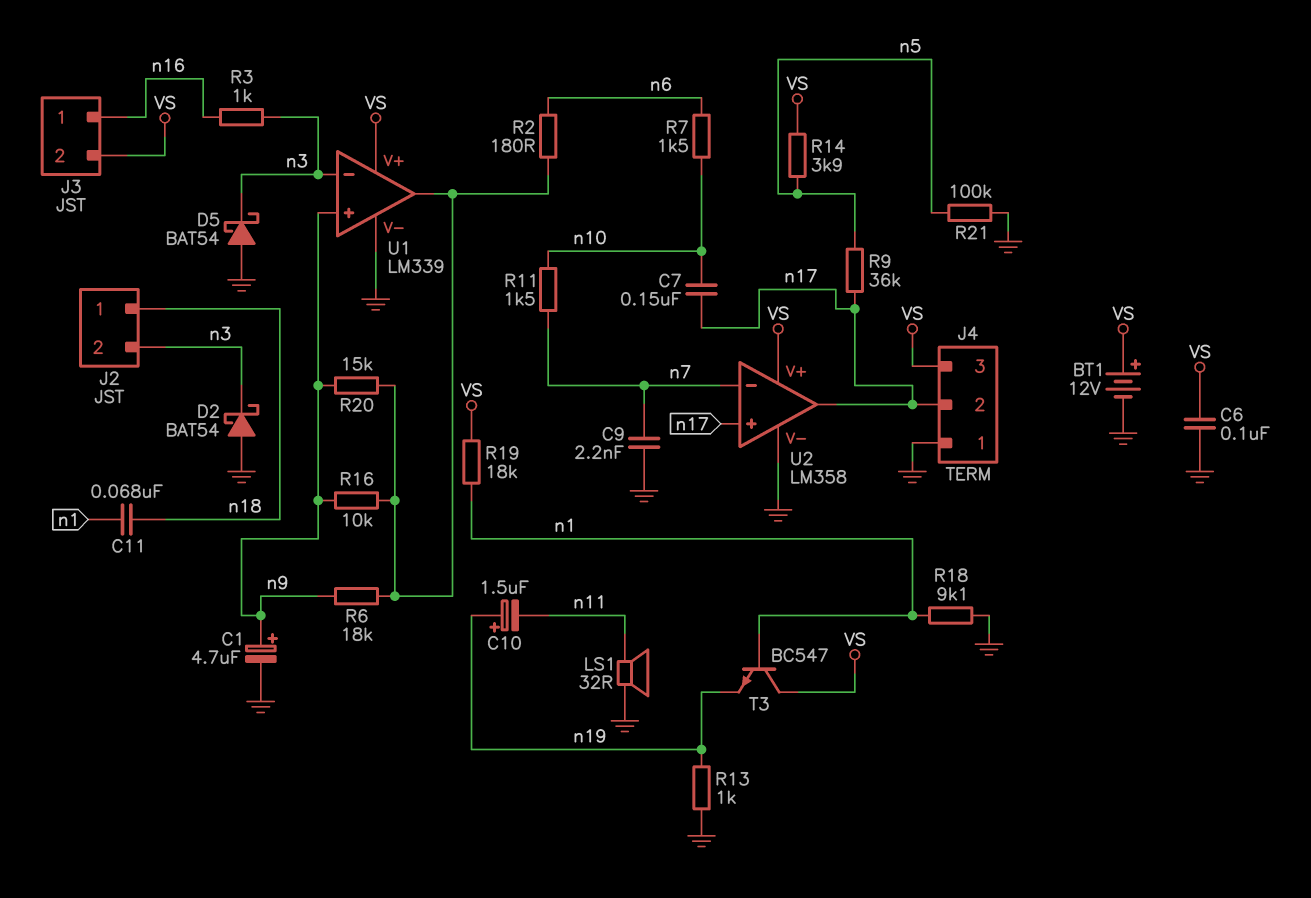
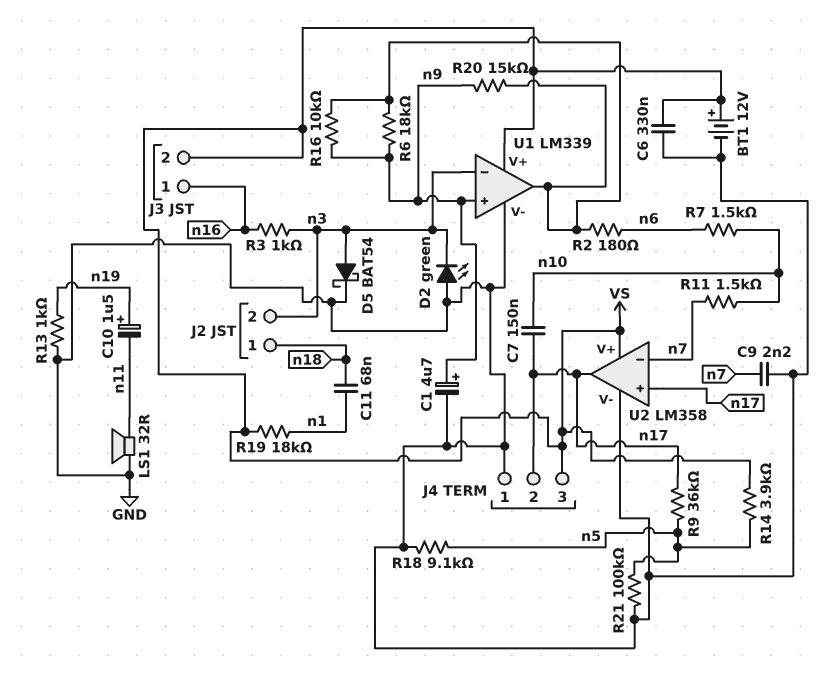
C6: 100nF (GND, VS) -> 330nF (GND, VS)
D2: schottky BAT54 (A GND, K n3) -> LED green (A GND, K n3)
D5: schottky BAT54 (A GND, K n3) -> schottky BAT54 (A n3, K GND)
R18: 9.1k (GND, n1) -> 9.1k (GND, n5)
T3: NPN BC547 (B n1, C VS, E n19) -> none

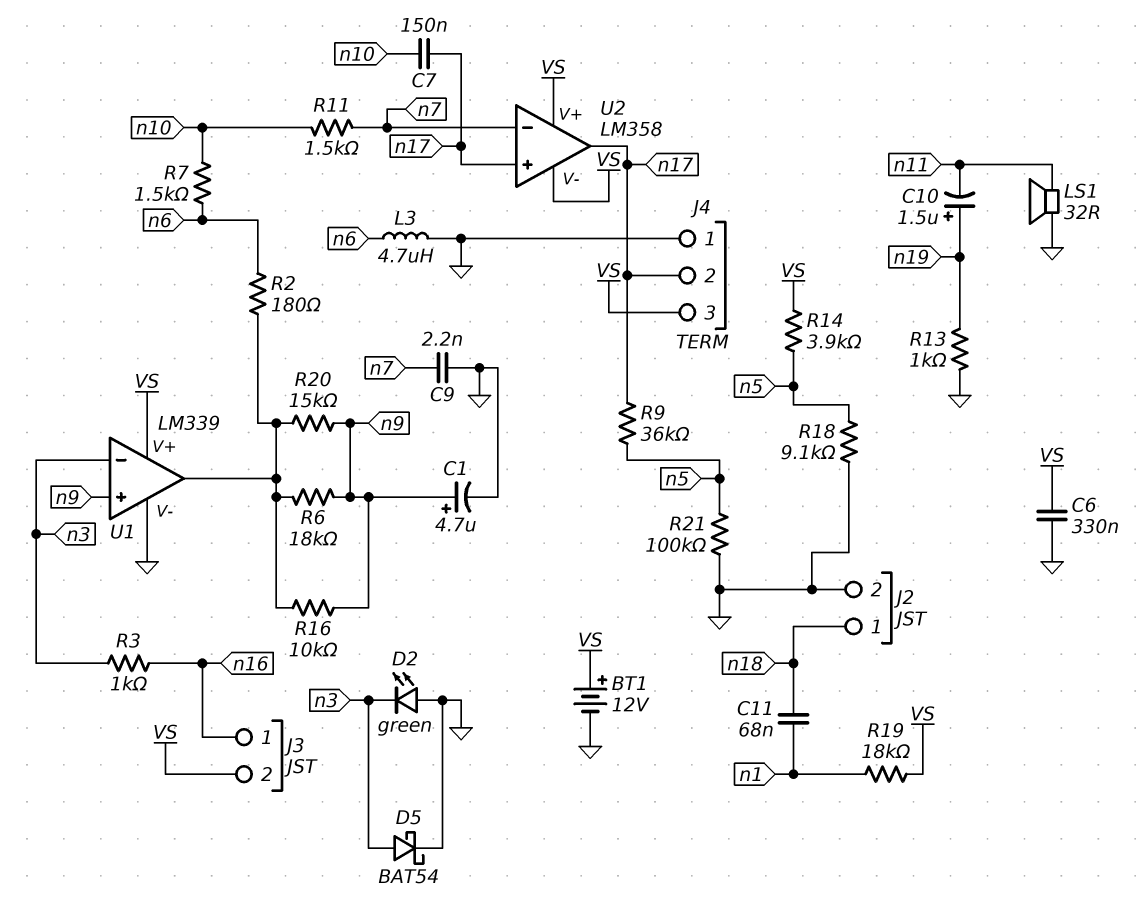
J2 pin 2: n3 -> GND
L3: none -> 4.7uH (GND, n6)
U2 pin V-: GND -> VS

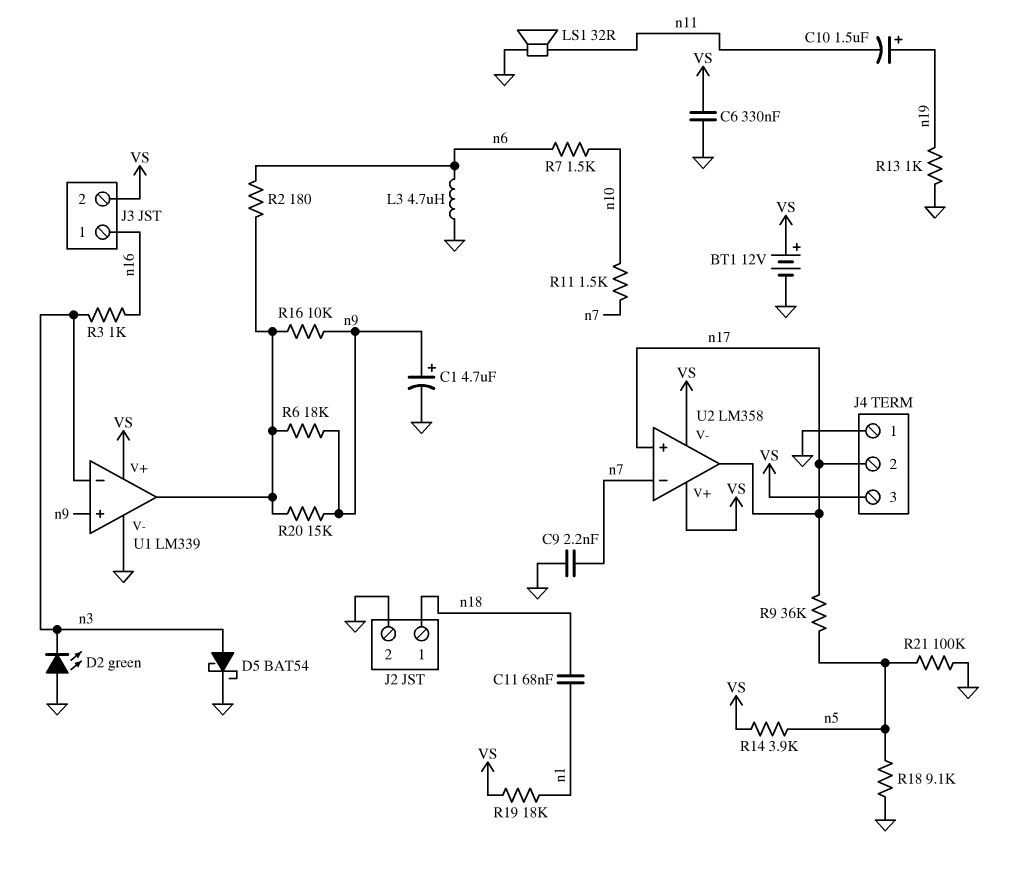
C7: 150nF (n10, n17) -> none

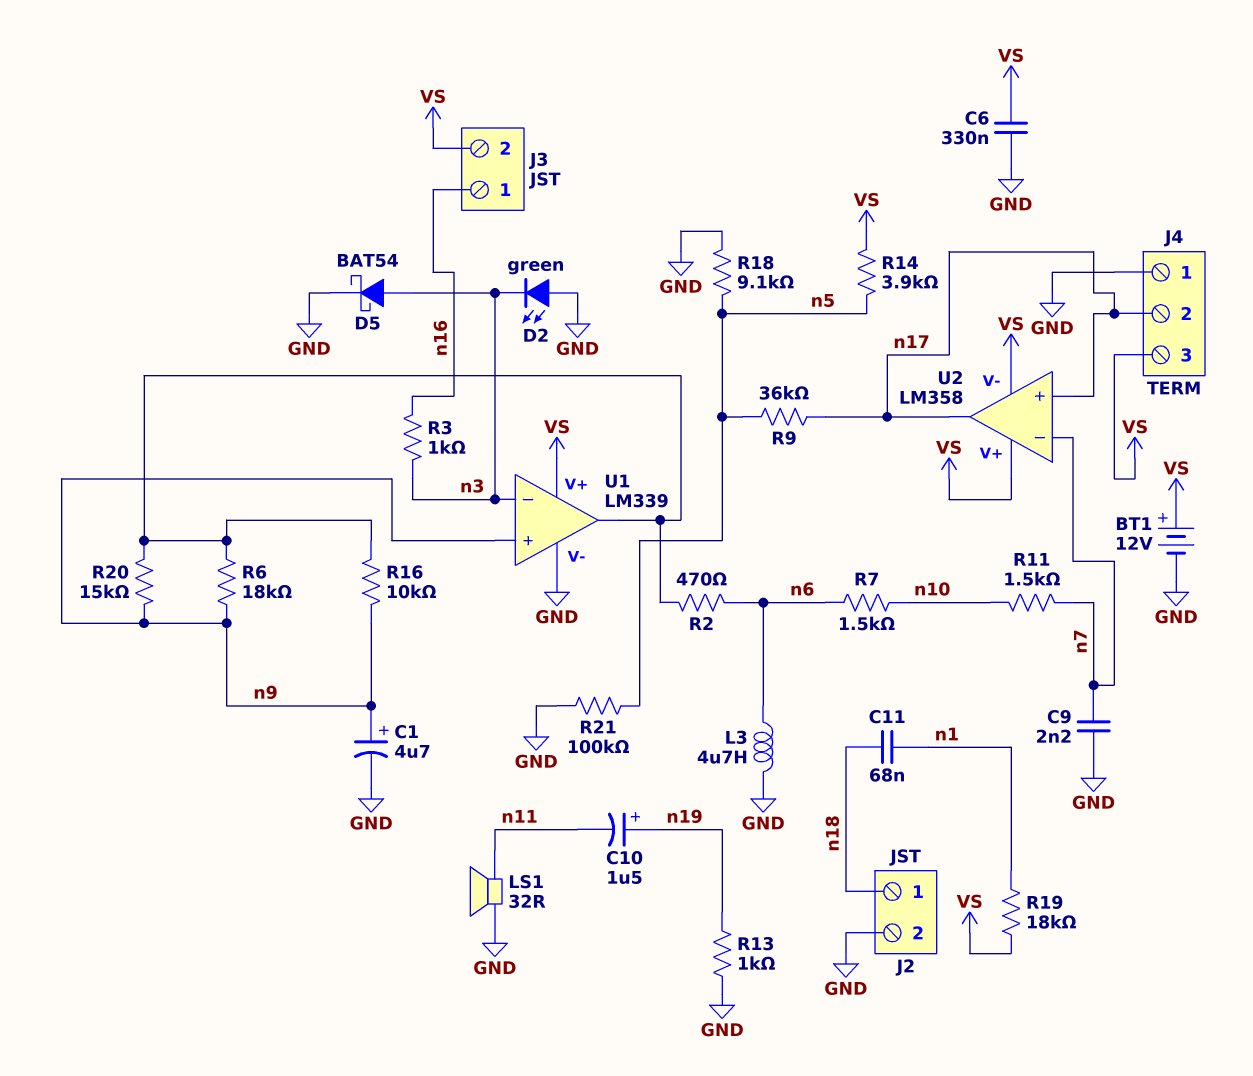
R2: 180 (U1/out, n6) -> 470 (U1/out, n6)

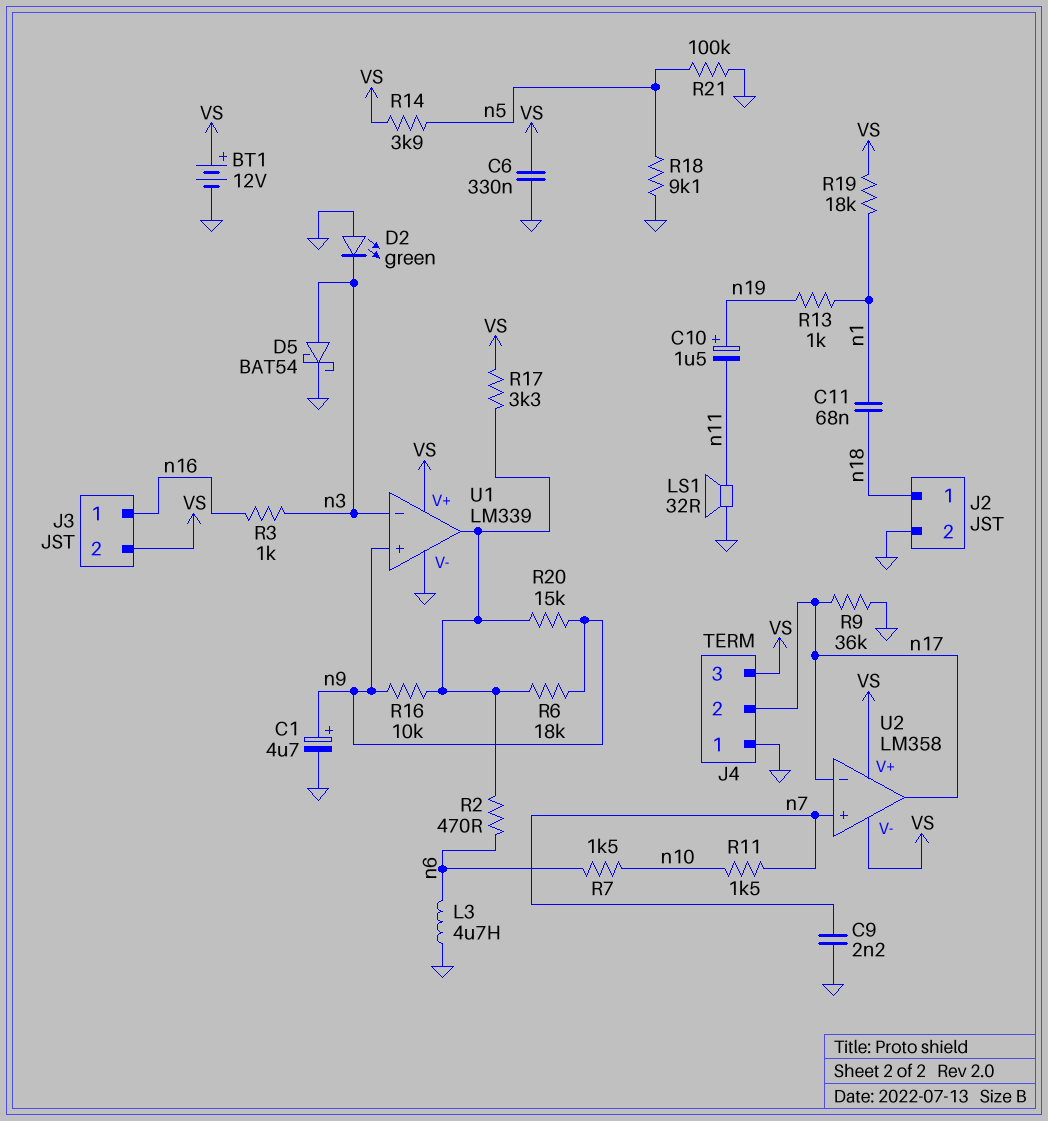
R9: 36k (n5, n17) -> 36k (GND, n17)
R13: 1k (GND, n19) -> 1k (n1, n19)
R17: none -> 3.3k (U1/out, VS)
U2 pin in+: n17 -> n7
U2 pin in-: n7 -> n17

